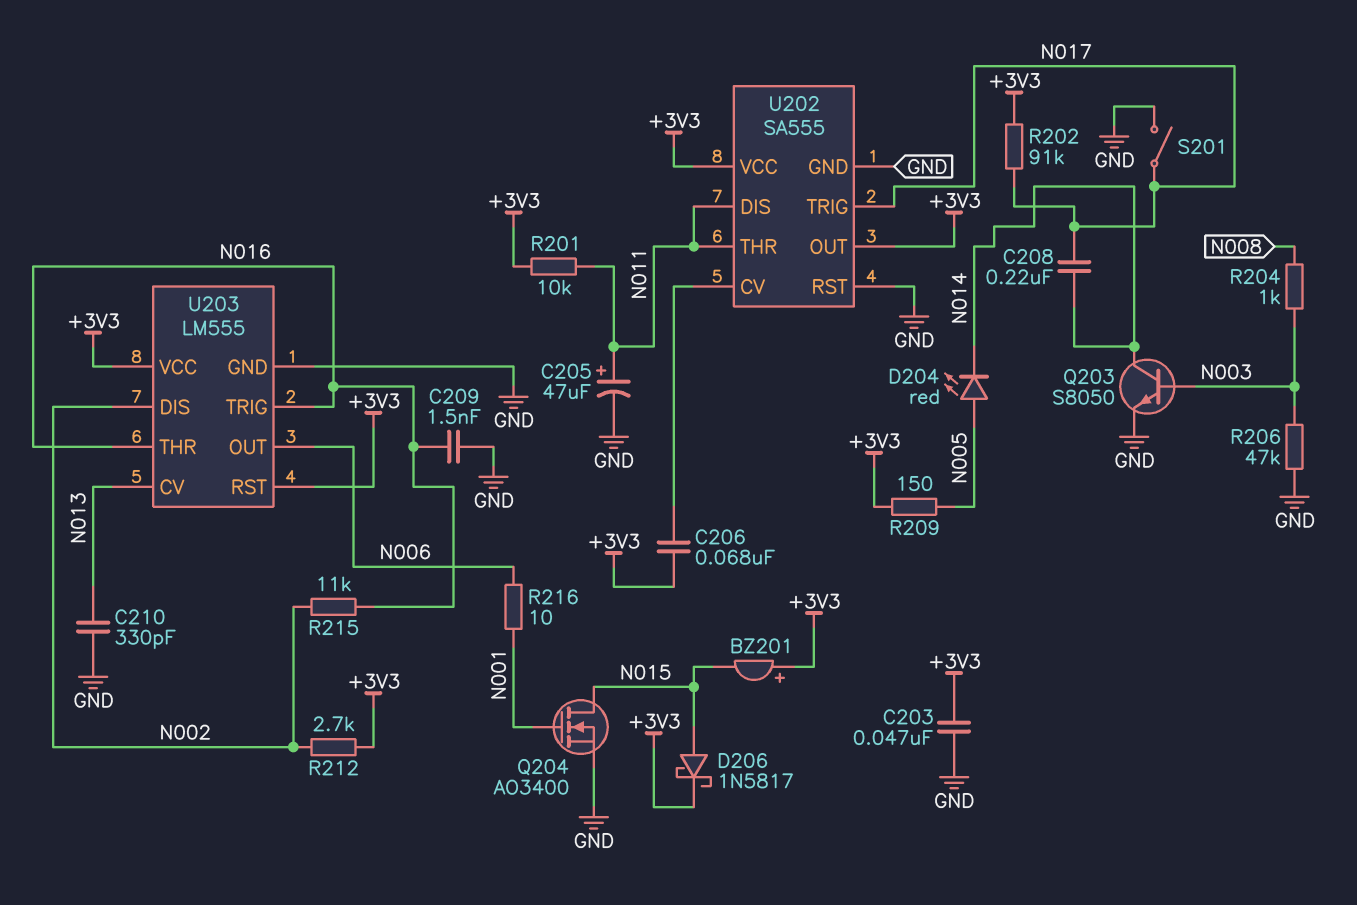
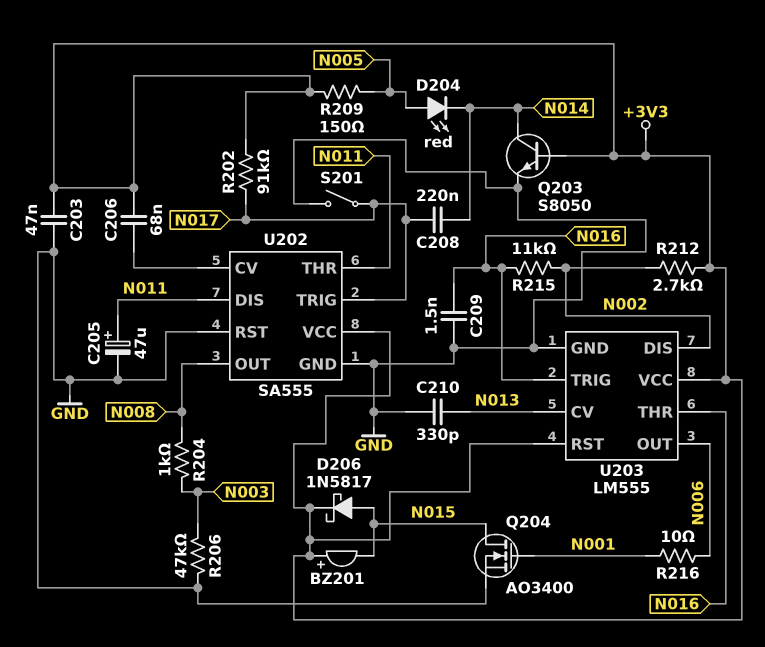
Q203: NPN S8050 (B N003, C N014, E GND) -> NPN S8050 (B +3V3, C N014, E GND)
R201: 10k (+3V3, N011) -> none
U202 pin OUT: +3V3 -> N008

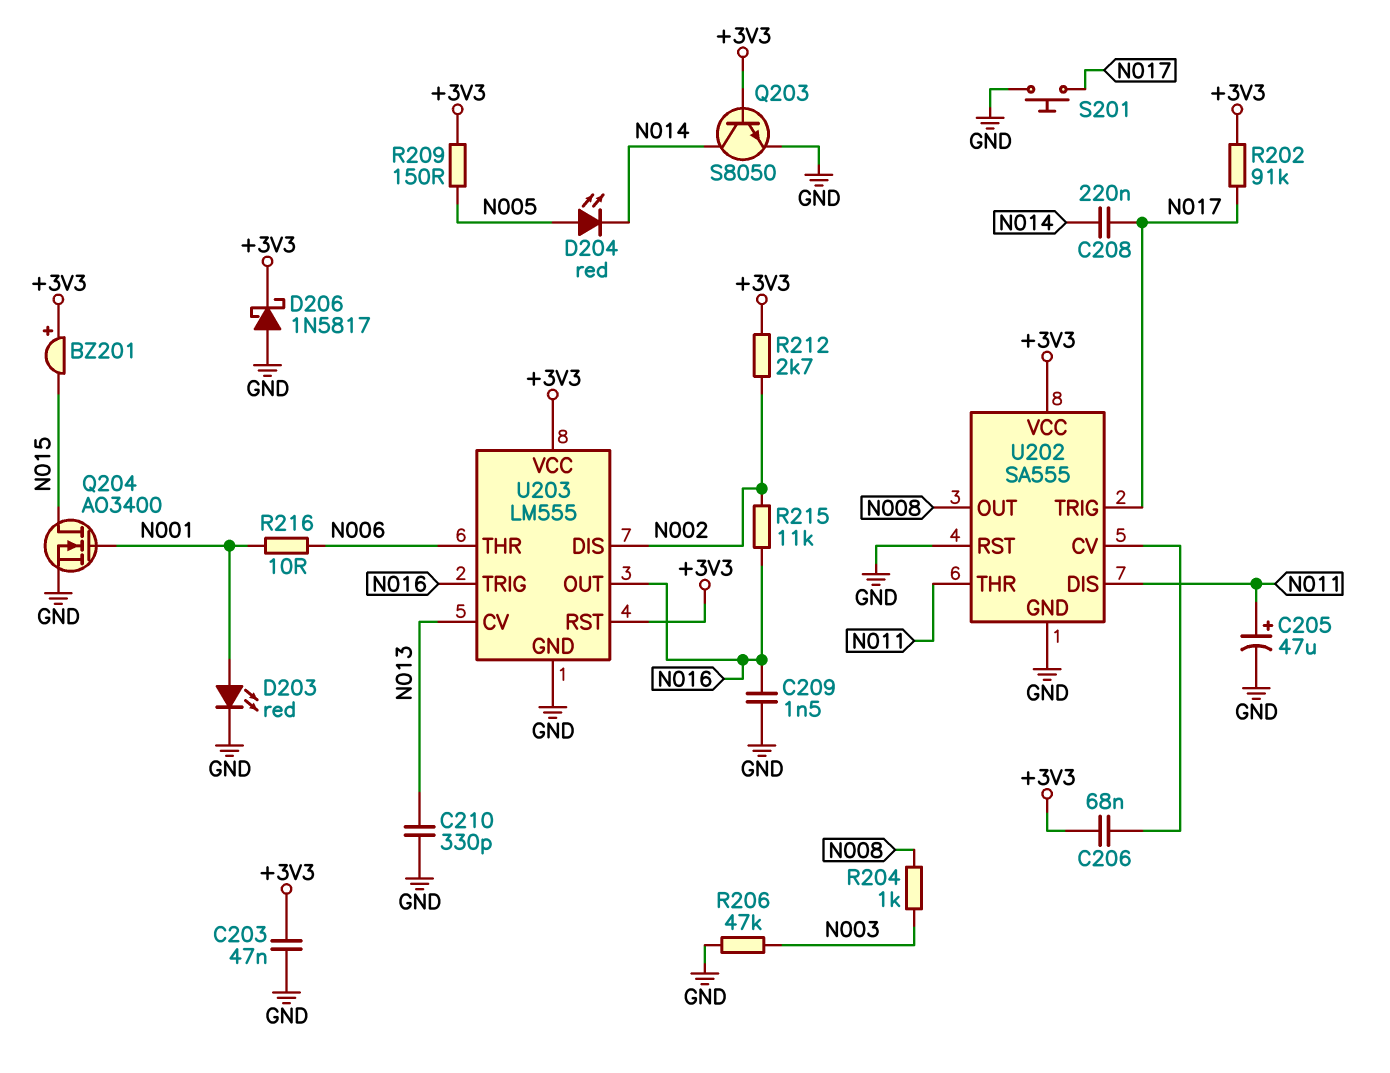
D203: none -> LED red (A N001, K GND)
D206: schottky 1N5817 (A N015, K +3V3) -> schottky 1N5817 (A GND, K +3V3)
S201: switch (GND, N017) -> button (GND, N017)
U203 pin OUT: N006 -> N016
U203 pin THR: N016 -> N006

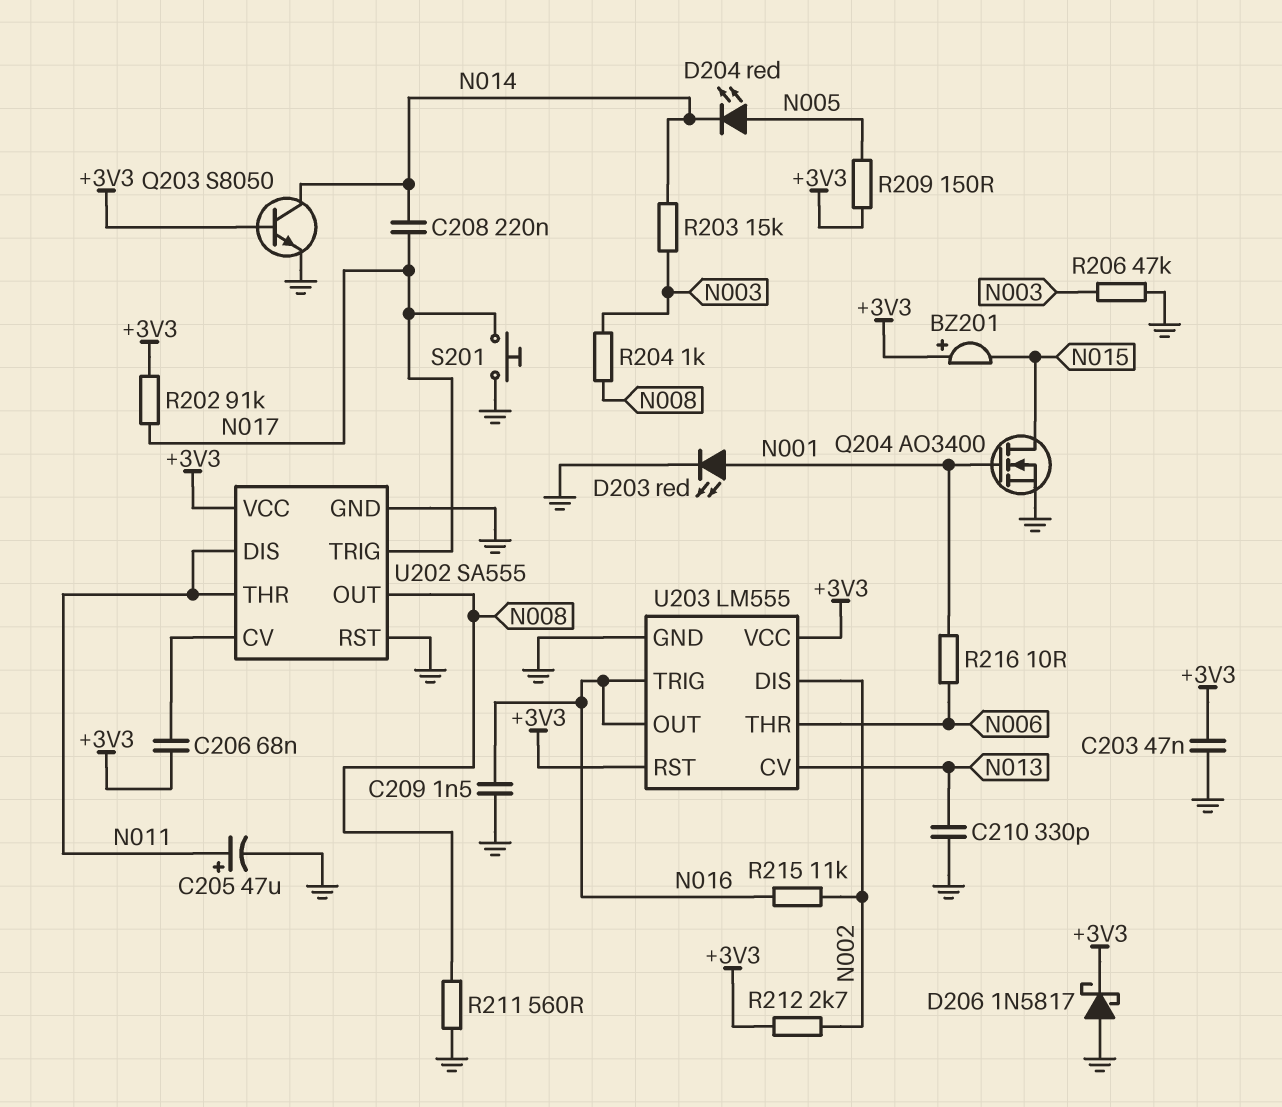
R203: none -> 15k (N003, N014)
R211: none -> 560 (GND, N008)

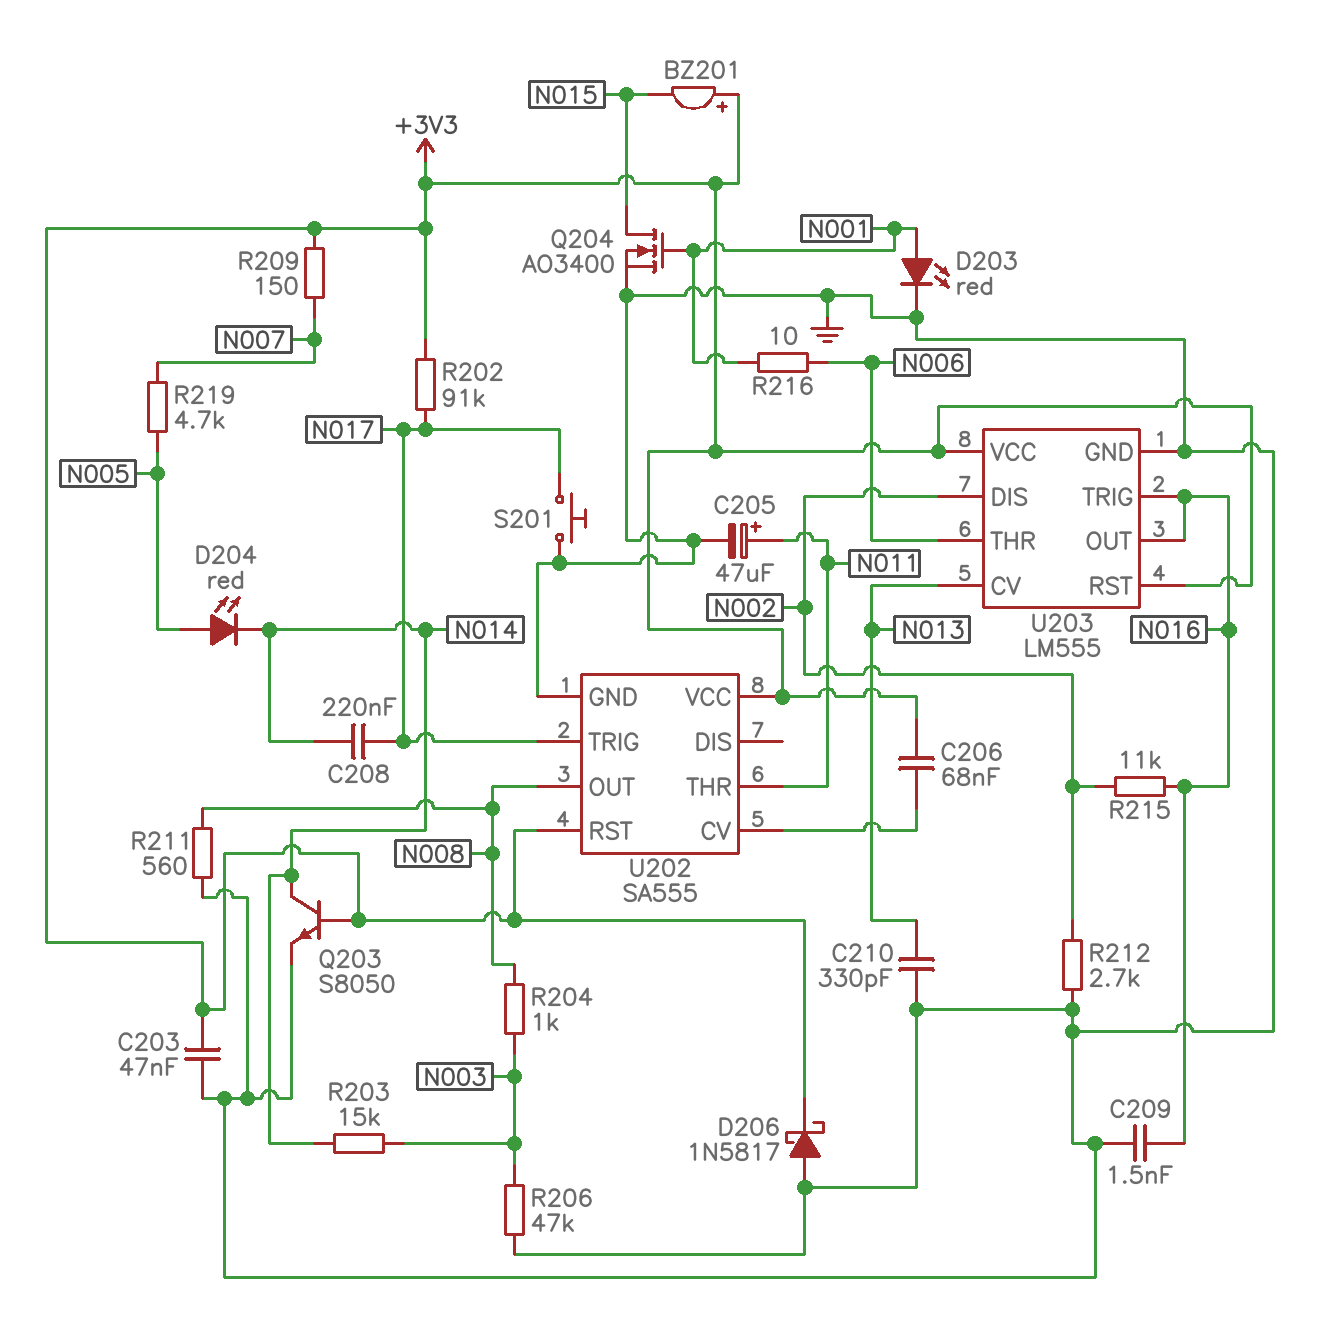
R209: 150 (+3V3, N005) -> 150 (+3V3, N007)
R212: 2.7k (+3V3, N002) -> 2.7k (GND, N002)
R219: none -> 4.7k (N005, N007)
U202 pin DIS: N011 -> none
U202 pin RST: GND -> +3V3

